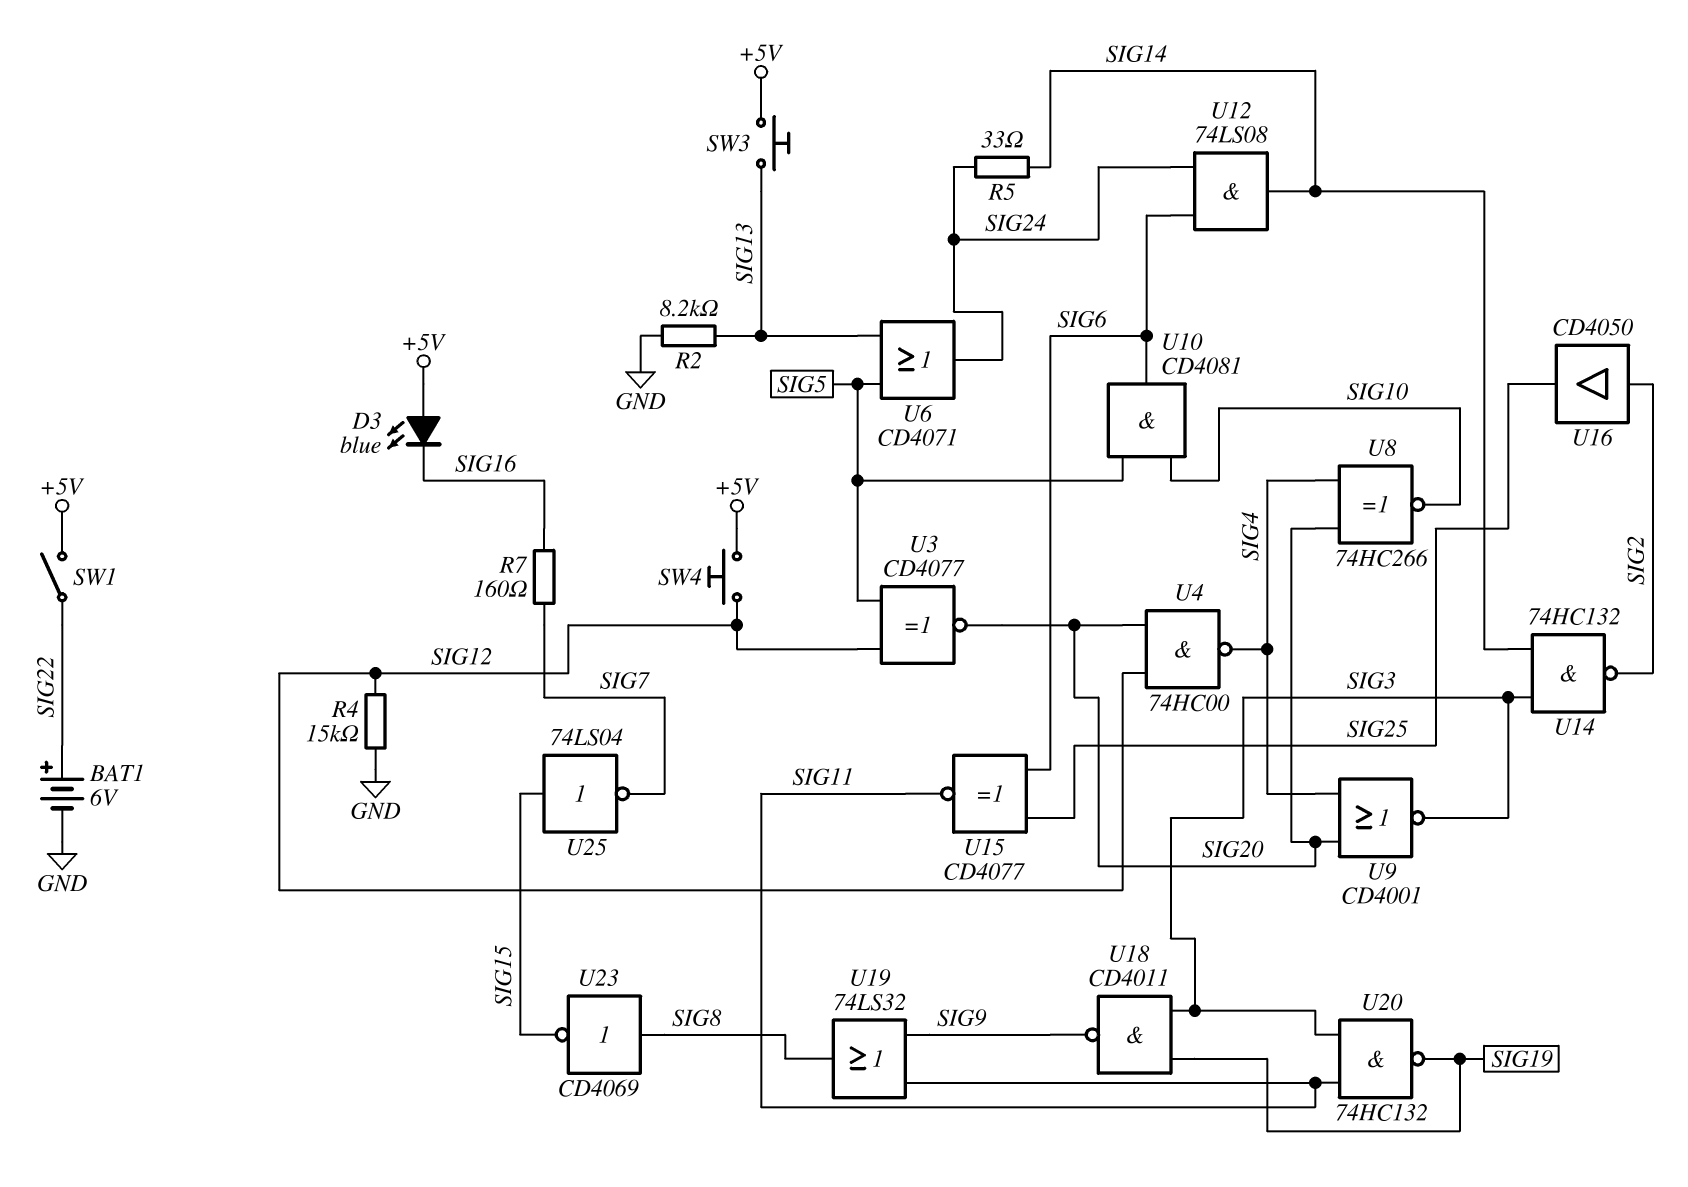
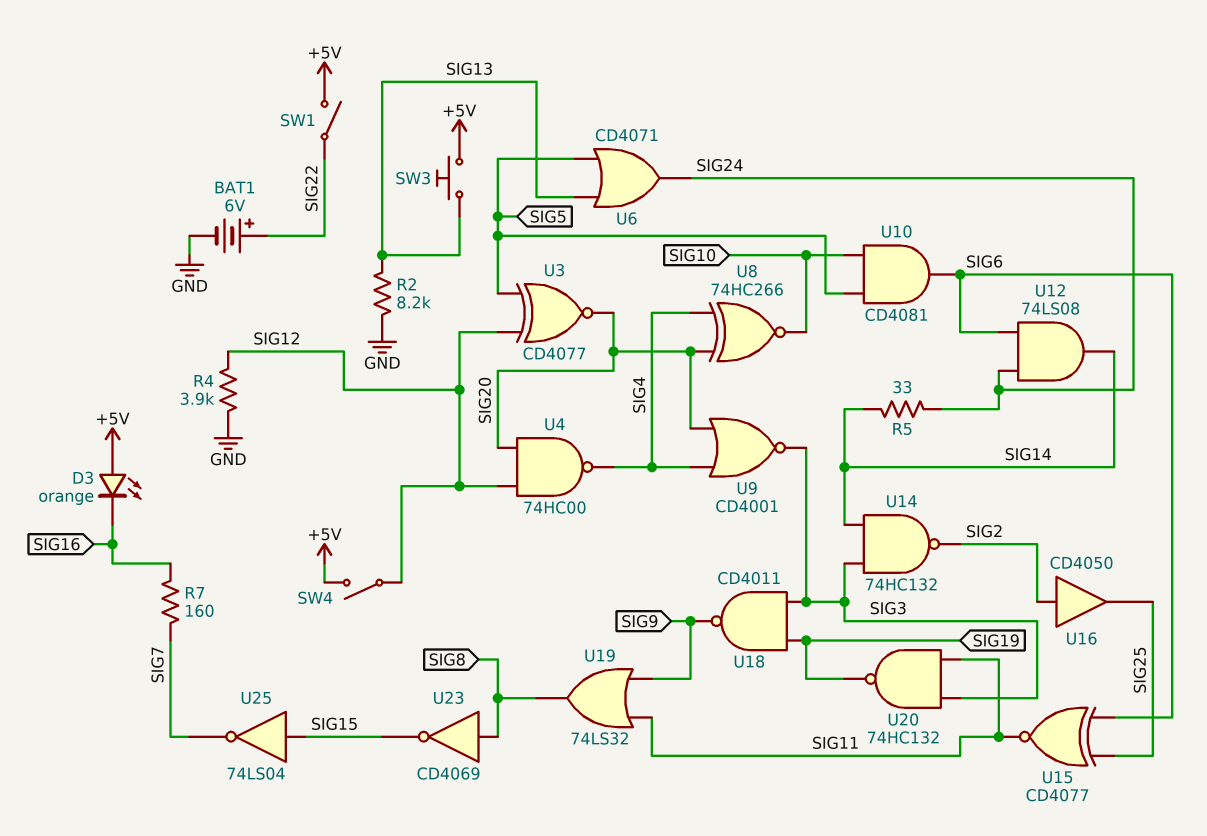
D3: LED blue (A +5V, K SIG16) -> LED orange (A +5V, K SIG16)
R4: 15k (GND, SIG12) -> 3.9k (GND, SIG12)
SW4: button (+5V, SIG12) -> switch (+5V, SIG12)

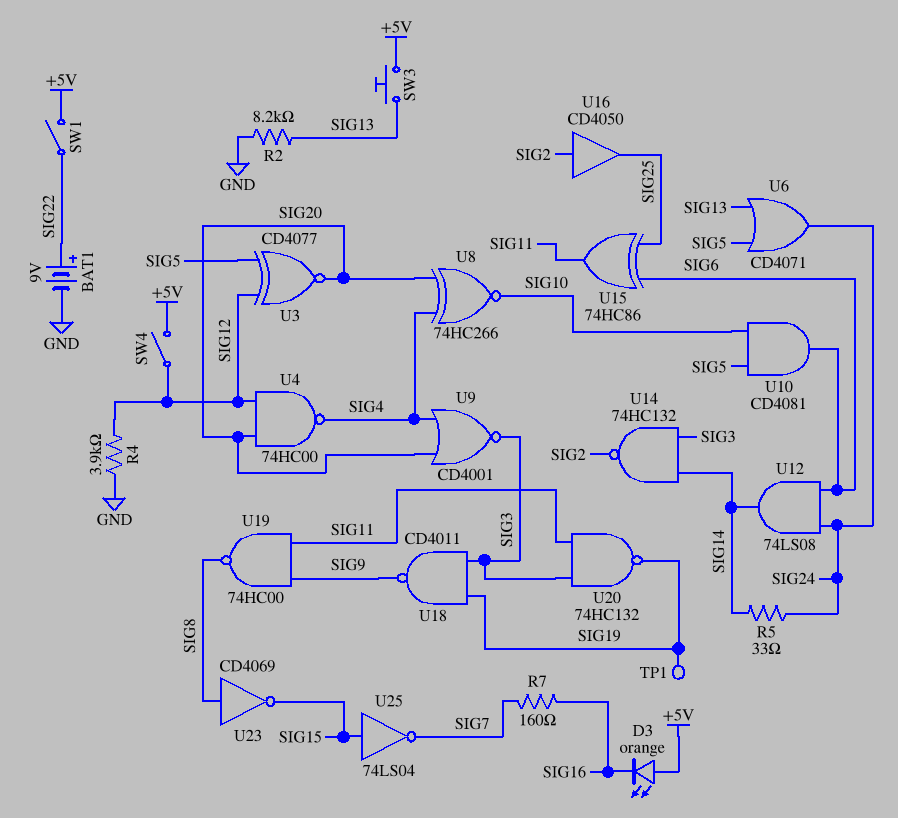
BAT1: 6V (plus SIG22, minus GND) -> 9V (plus SIG22, minus GND)
TP1: none -> test point (SIG19)
U15: XNOR CD4077 (in SIG6, in SIG25, out SIG11) -> XOR 74HC86 (in SIG6, in SIG25, out SIG11)
U19: OR 74LS32 (in SIG9, in SIG11, out SIG8) -> NAND 74HC00 (in SIG9, in SIG11, out SIG8)

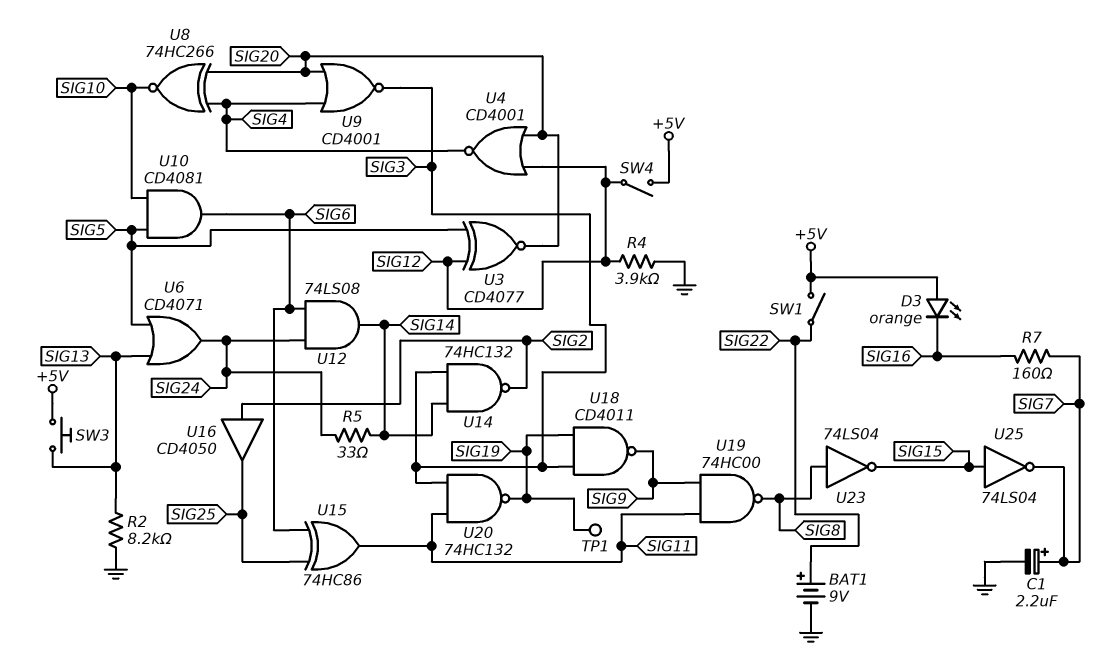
C1: none -> 2.2uF (plus SIG7, minus GND)
U4: NAND 74HC00 (in SIG12, in SIG20, out SIG4) -> NOR CD4001 (in SIG12, in SIG20, out SIG4)
U23: NOT CD4069 (in SIG8, out SIG15) -> NOT 74LS04 (in SIG8, out SIG15)

